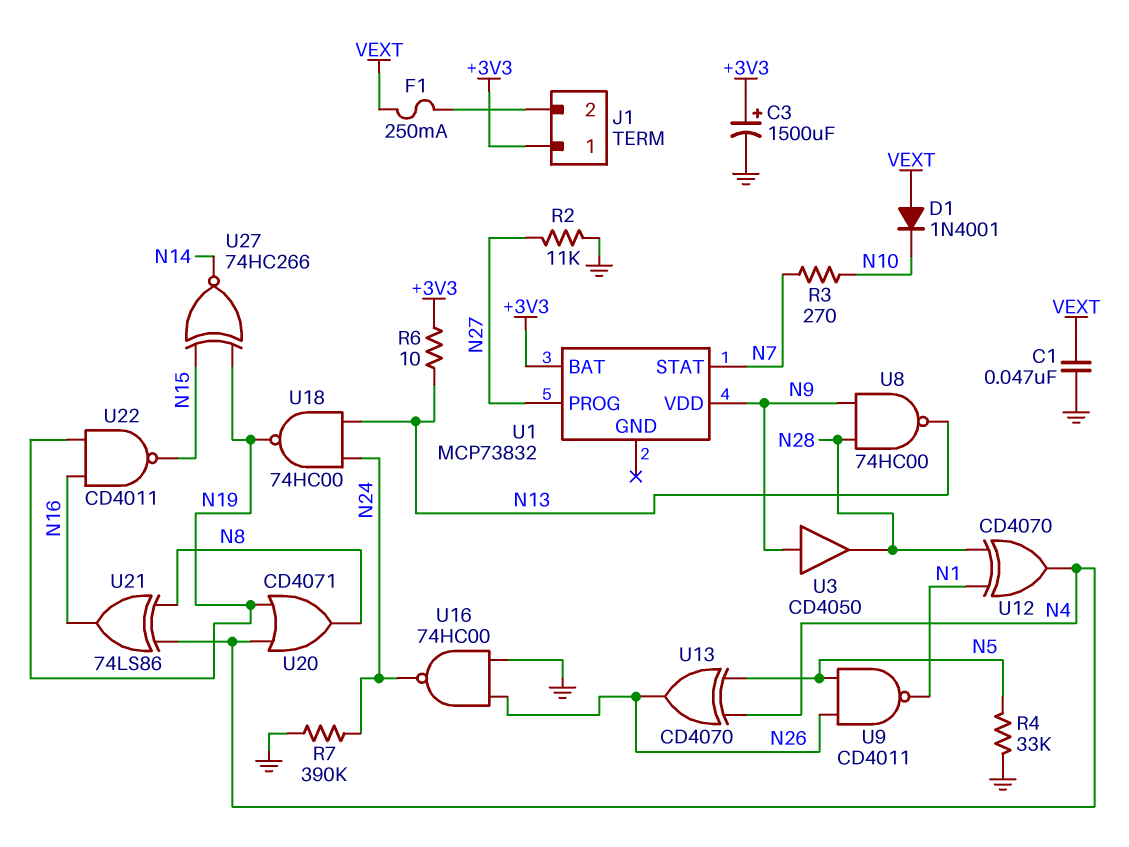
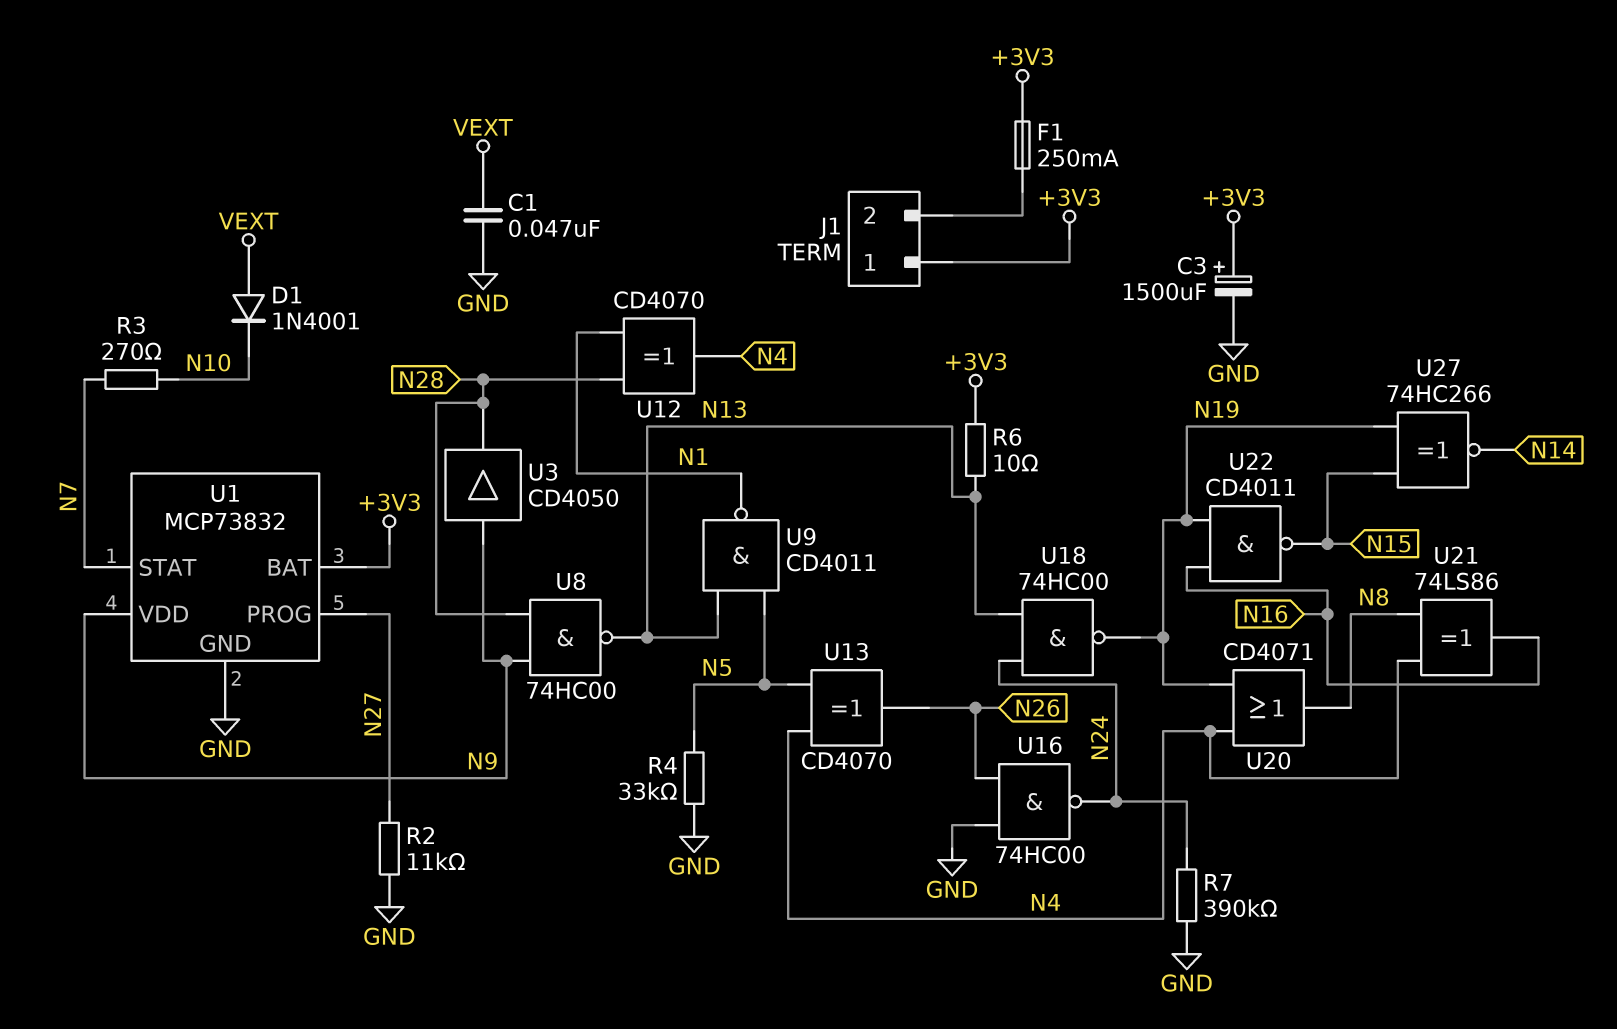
F1: 250mA (J1/2, VEXT) -> 250mA (+3V3, J1/2)
U1 pin GND: none -> GND
U9: NAND CD4011 (in N5, in N26, out N1) -> NAND CD4011 (in N5, in N13, out N1)

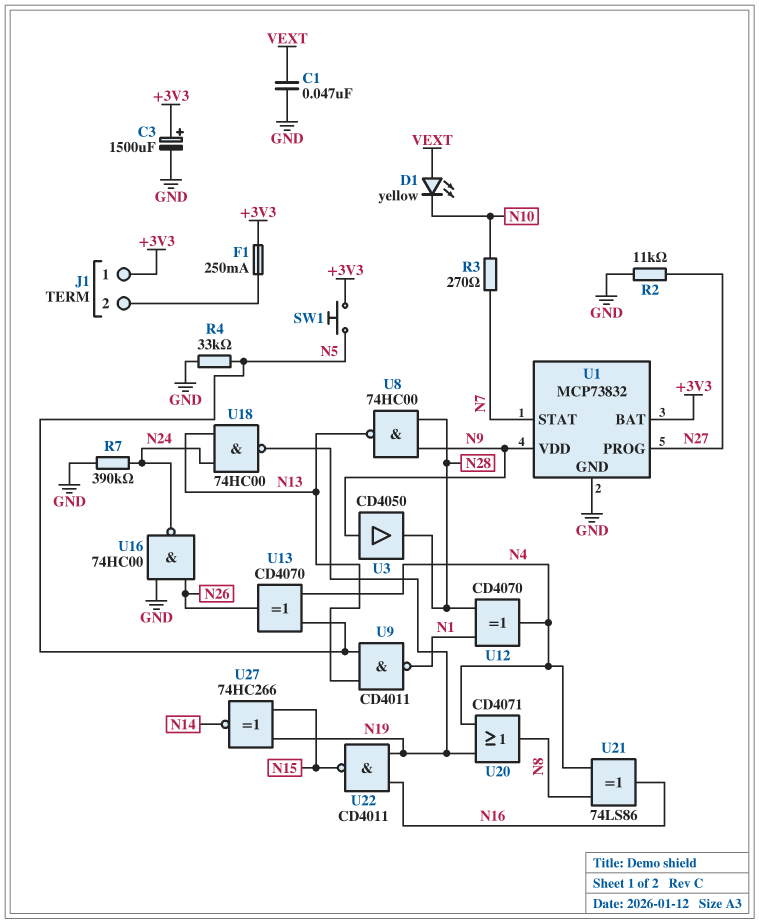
D1: diode 1N4001 (A VEXT, K N10) -> LED yellow (A VEXT, K N10)
R6: 10 (+3V3, N13) -> none
SW1: none -> button (+3V3, N5)

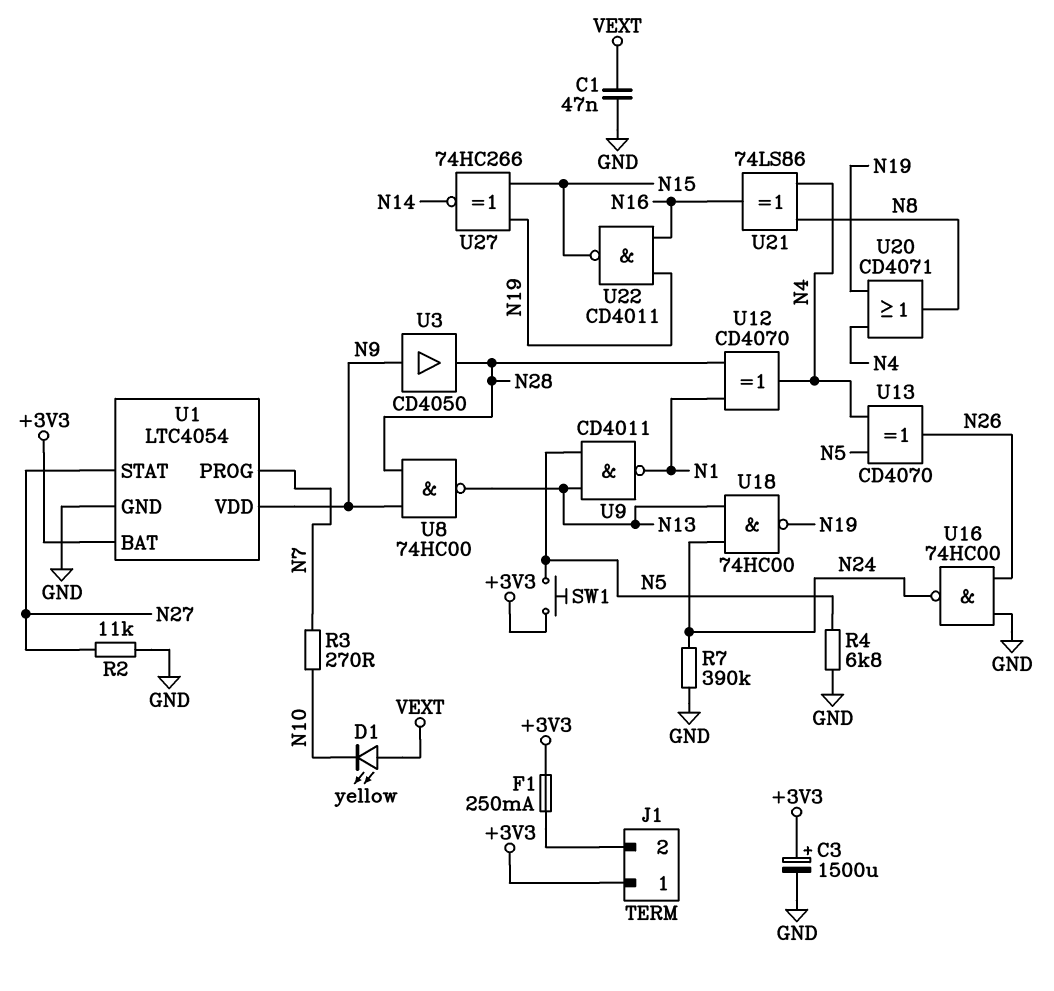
R4: 33k (GND, N5) -> 6.8k (GND, N5)
U1: MCP73832 -> LTC4054
U1 pin PROG: N27 -> N7
U1 pin STAT: N7 -> N27

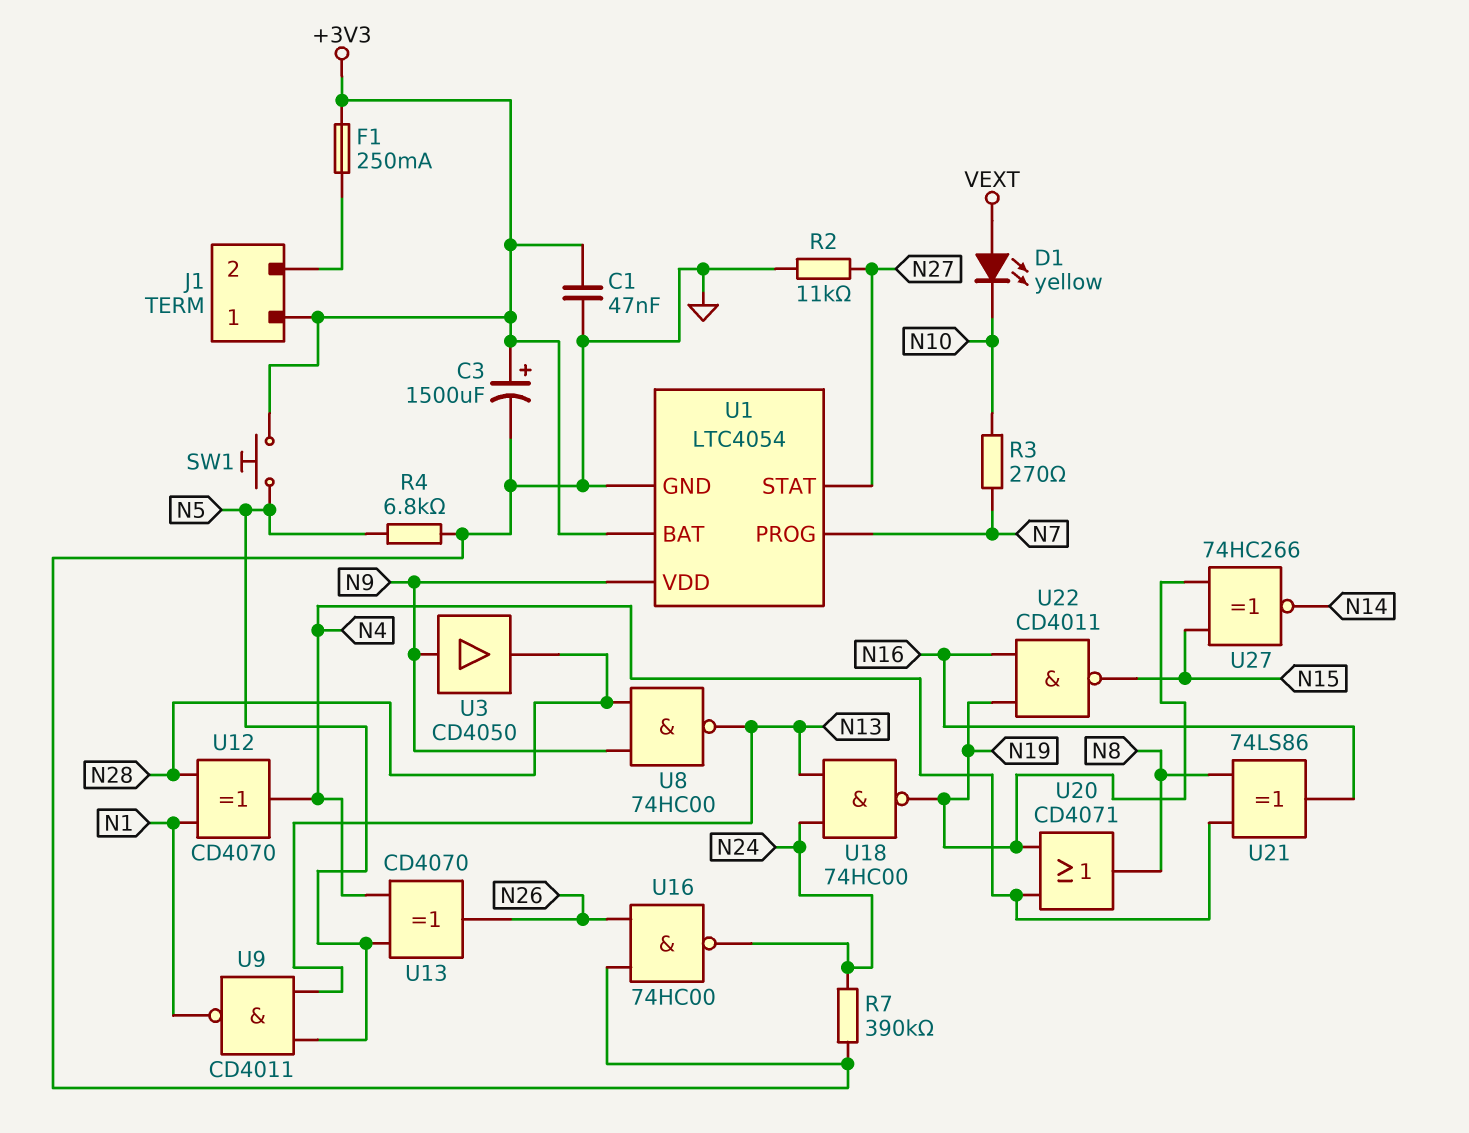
C1: 47nF (GND, VEXT) -> 47nF (+3V3, GND)

